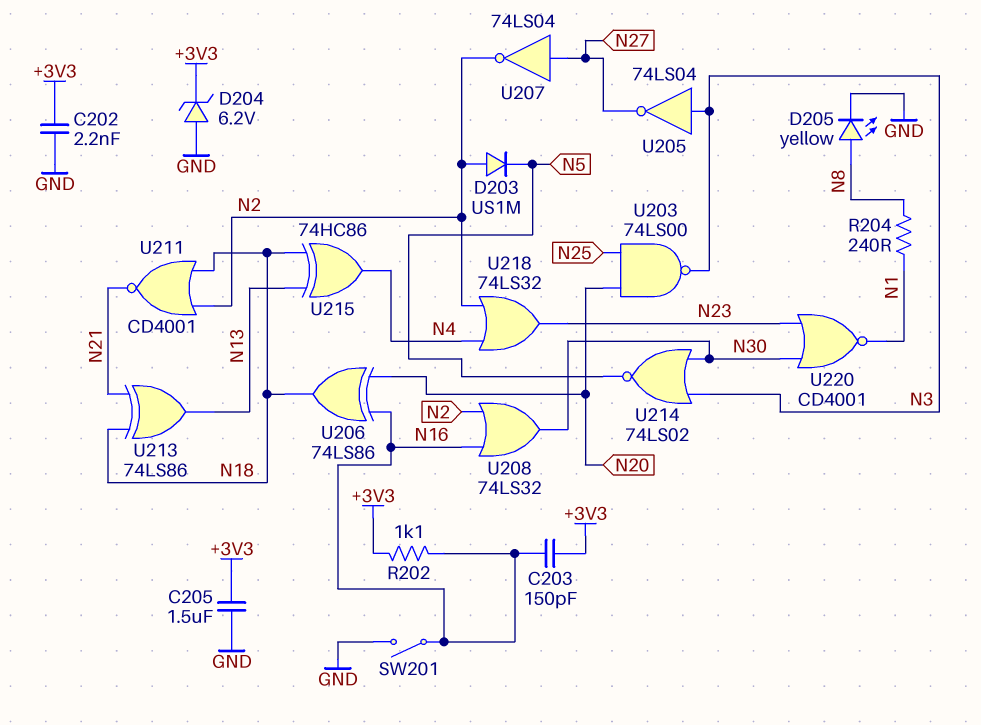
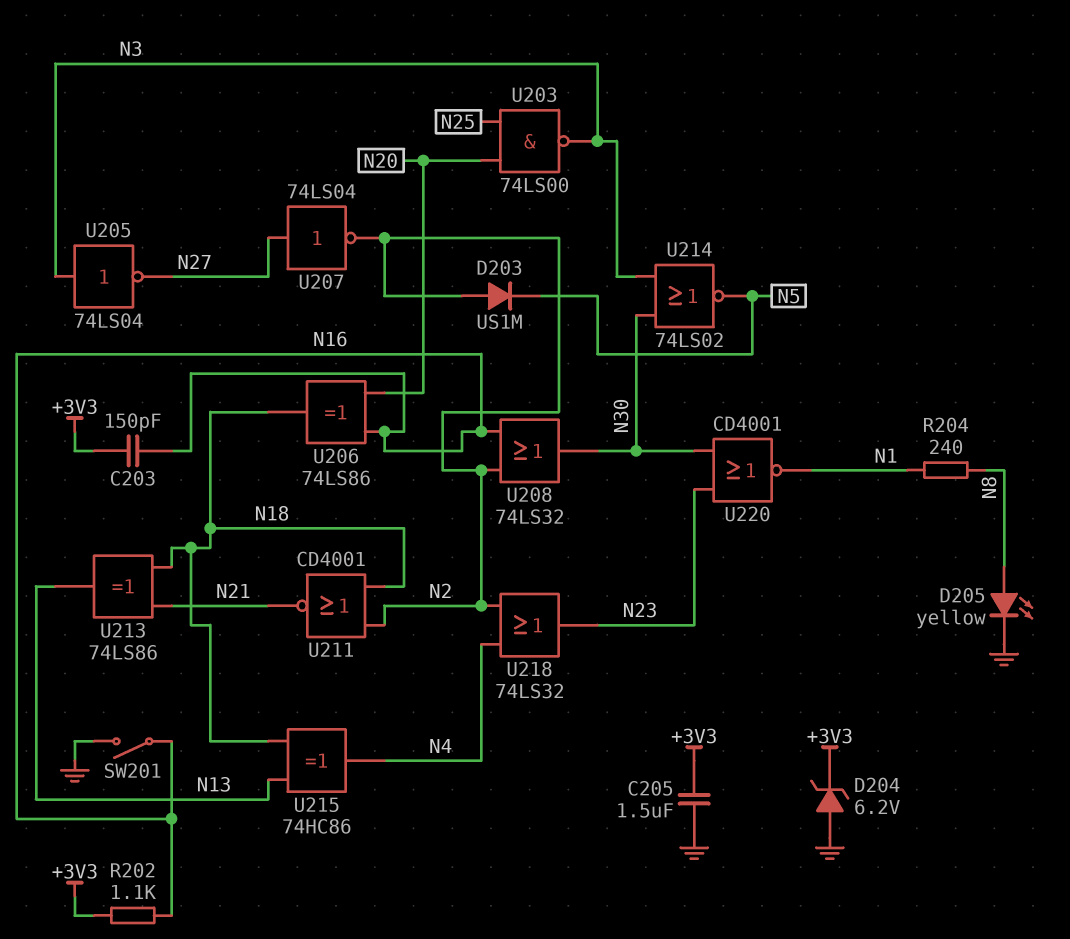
C202: 2.2nF (+3V3, GND) -> none

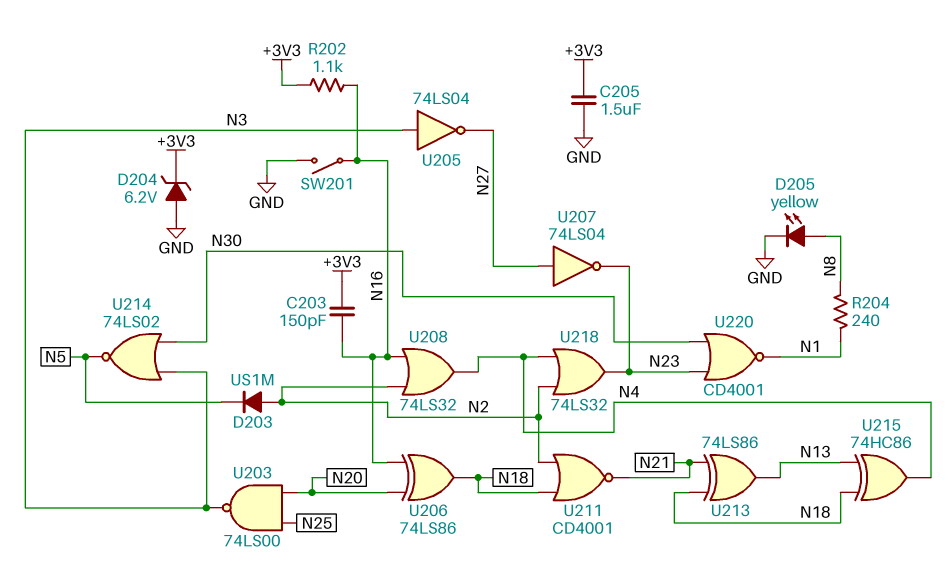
U207: NOT 74LS04 (in N27, out N2) -> NOT 74LS04 (in N27, out N23)
U208: OR 74LS32 (in N2, in N16, out N30) -> OR 74LS32 (in N2, in N16, out N4)

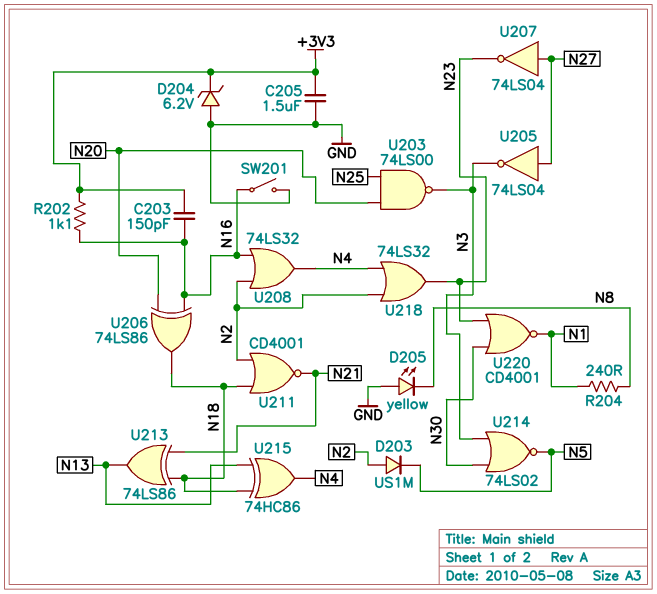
D205: LED yellow (A N8, K GND) -> LED yellow (A GND, K N8)
U205: NOT 74LS04 (in N3, out N27) -> NOT 74LS04 (in N27, out N3)

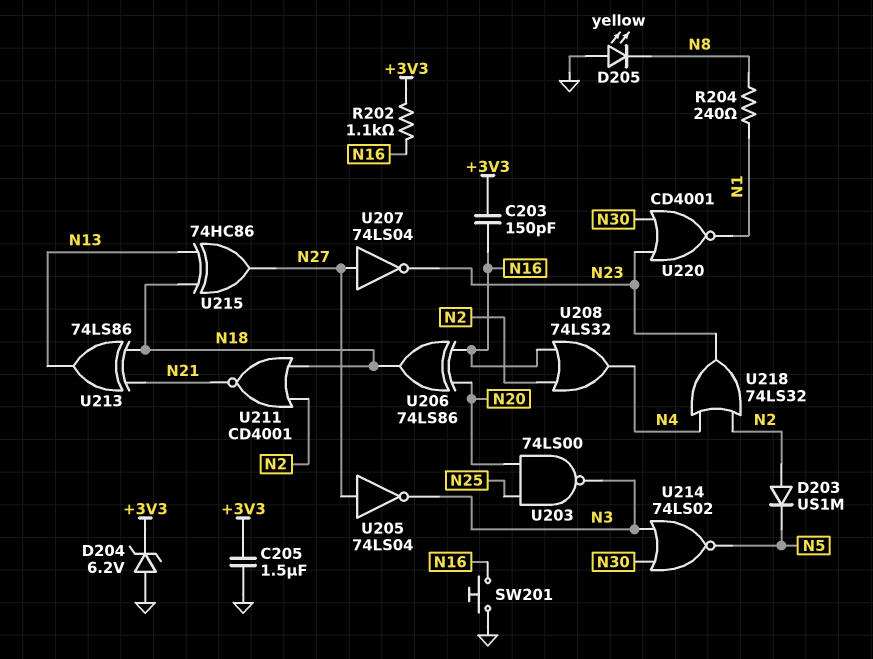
SW201: switch (GND, N16) -> button (GND, N16)
U215: XOR 74HC86 (in N13, in N18, out N4) -> XOR 74HC86 (in N13, in N18, out N27)

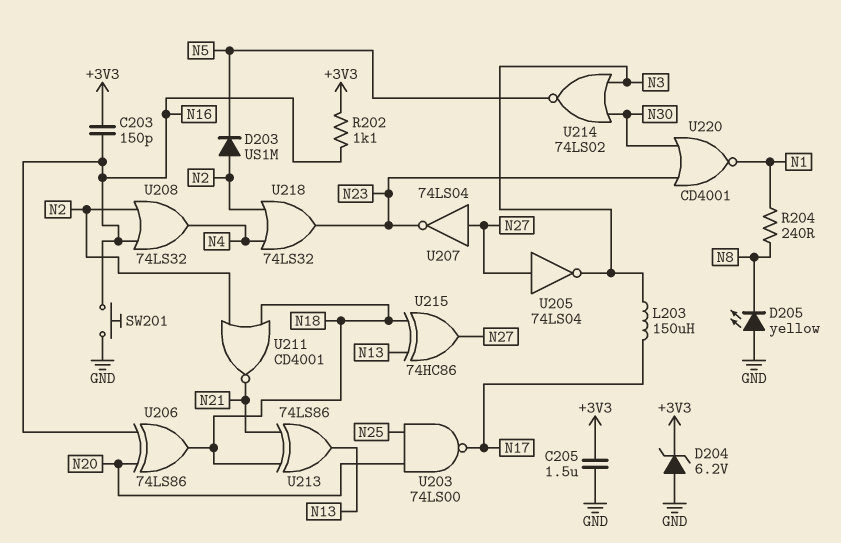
L203: none -> 150uH (N3, N17)
U203: NAND 74LS00 (in N20, in N25, out N3) -> NAND 74LS00 (in N20, in N25, out N17)

